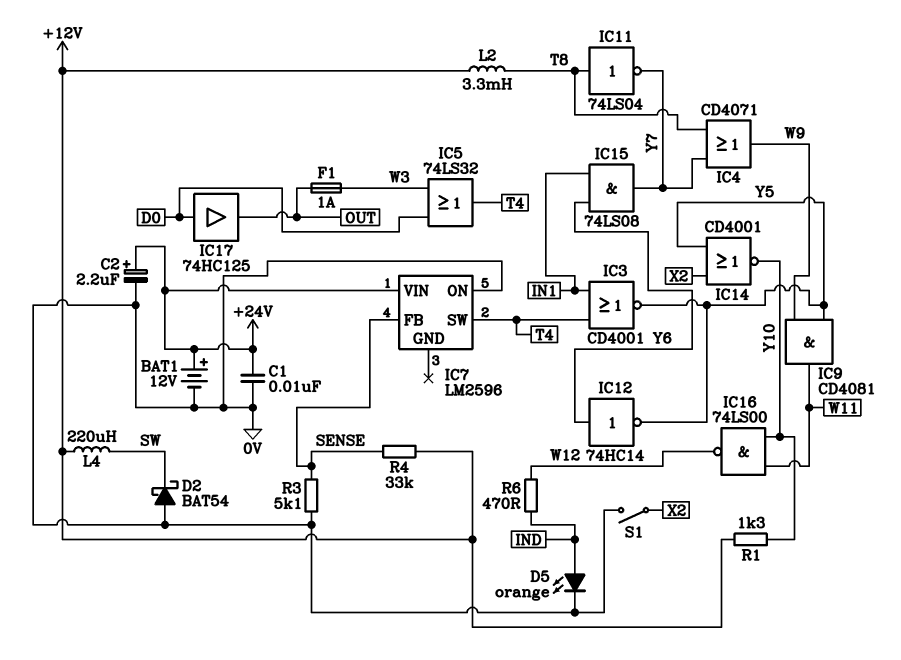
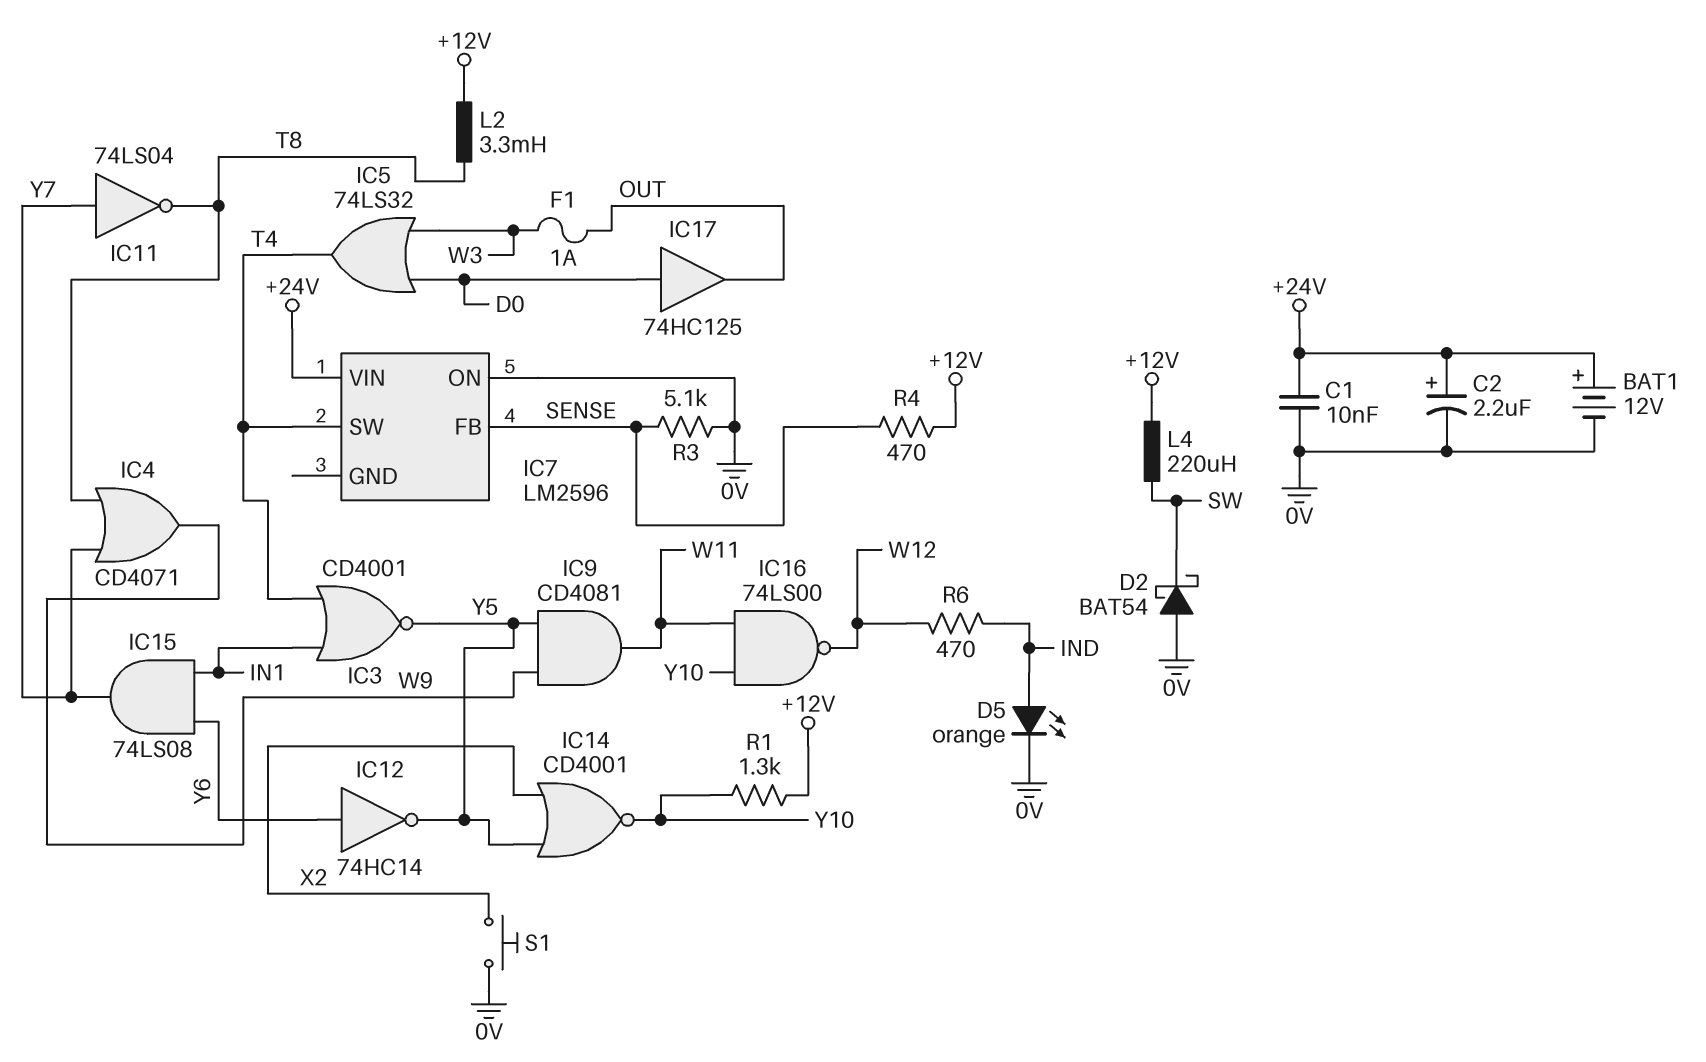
IC11: NOT 74LS04 (in T8, out Y7) -> NOT 74LS04 (in Y7, out T8)
R4: 33k (+12V, SENSE) -> 470 (+12V, SENSE)
S1: switch (0V, X2) -> button (0V, X2)

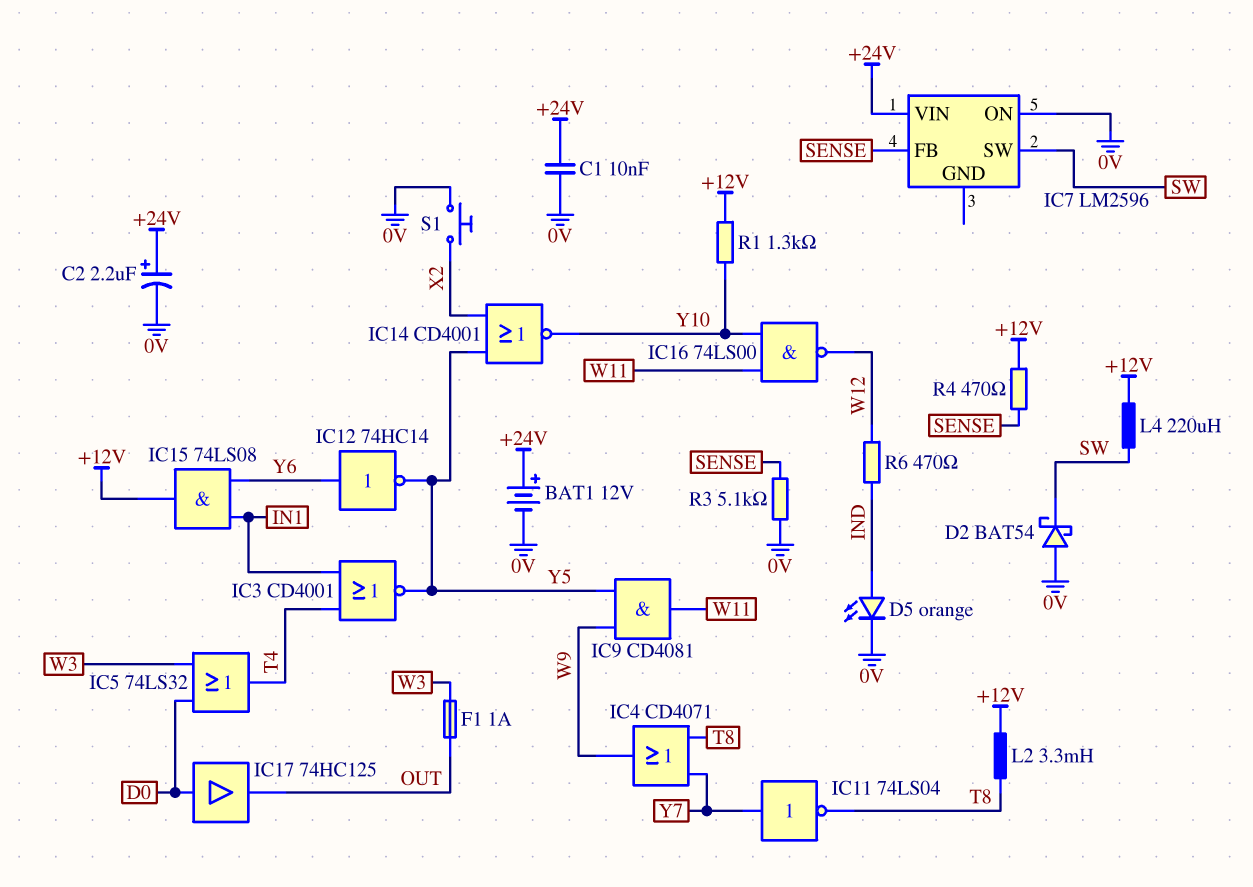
IC7 pin SW: T4 -> SW
IC15: AND 74LS08 (in IN1, in Y6, out Y7) -> AND 74LS08 (in IN1, in Y6, out +12V)

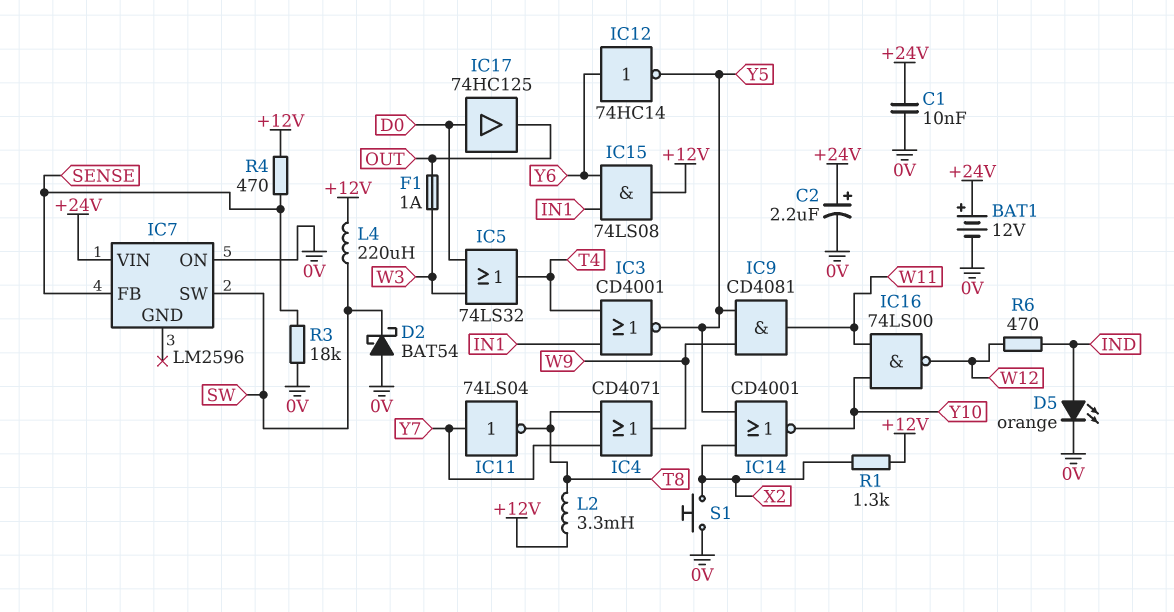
R1: 1.3k (+12V, Y10) -> 1.3k (+12V, X2)
R3: 5.1k (0V, SENSE) -> 18k (0V, SENSE)

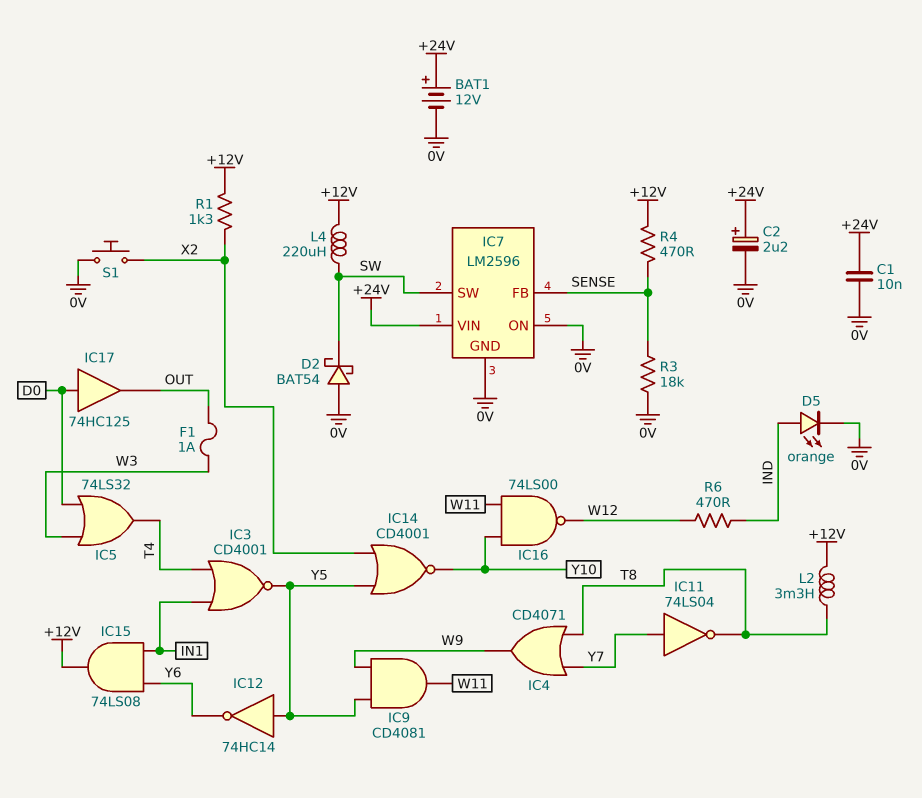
IC7 pin GND: none -> 0V
IC12: NOT 74HC14 (in Y6, out Y5) -> NOT 74HC14 (in Y5, out Y6)

